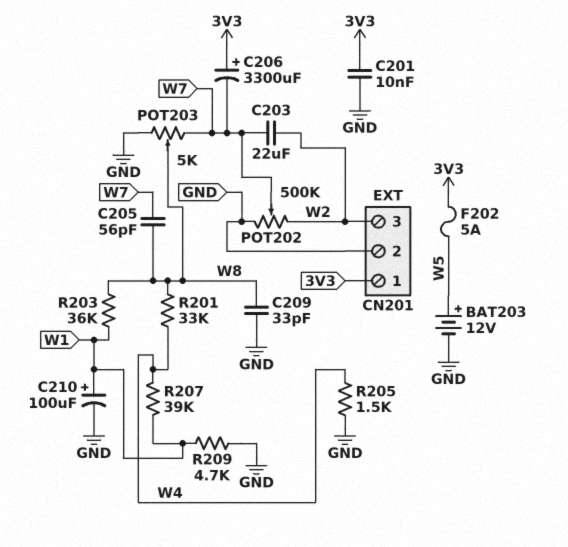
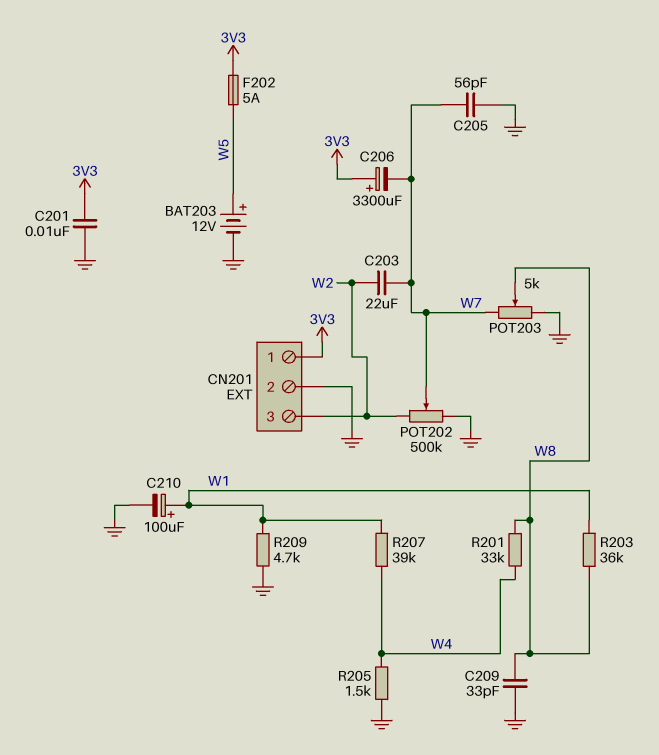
C205: 56pF (W7, W8) -> 56pF (GND, W7)

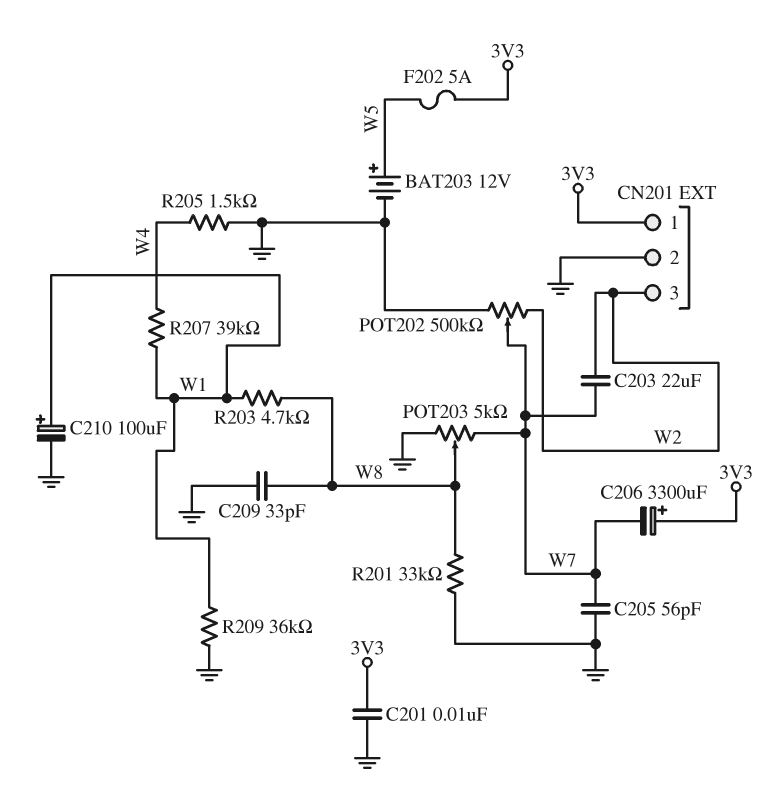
R201: 33k (W4, W8) -> 33k (GND, W8)
R203: 36k (W1, W8) -> 4.7k (W1, W8)
R209: 4.7k (GND, W1) -> 36k (GND, W1)

